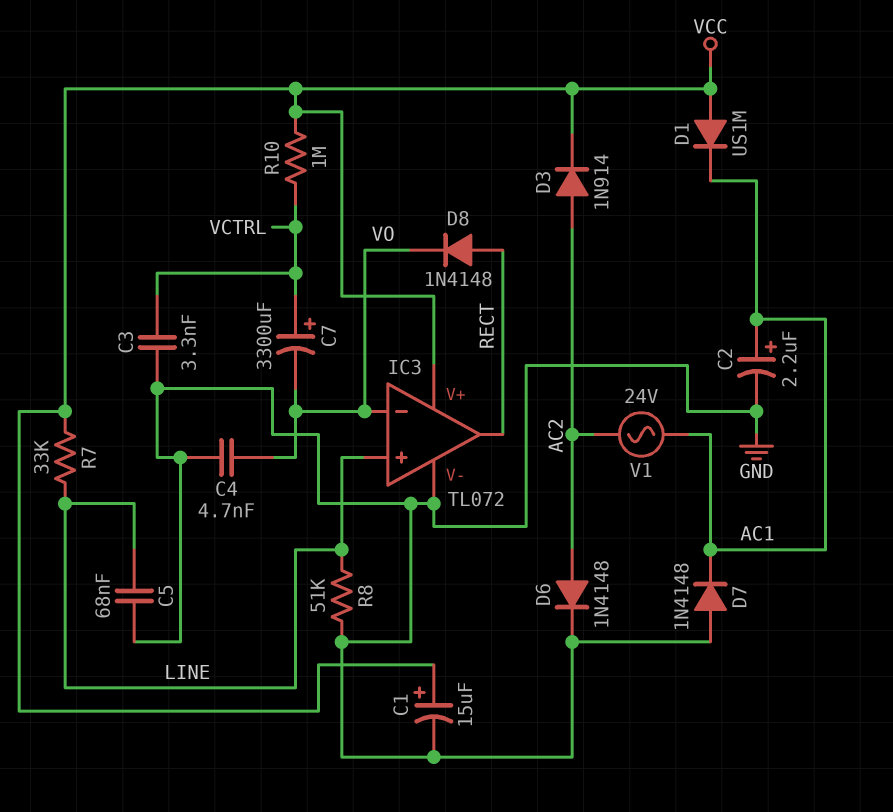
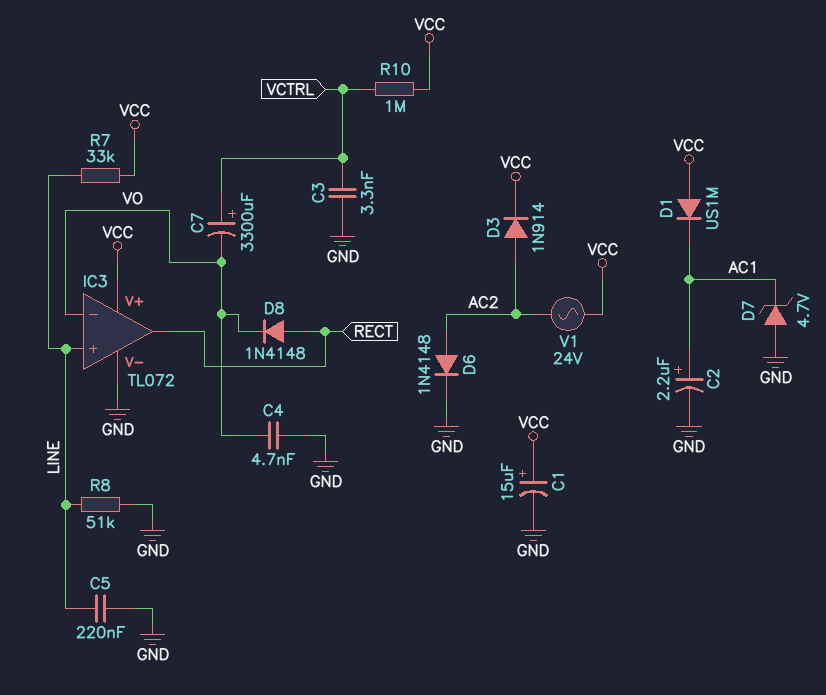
C5: 68nF (GND, LINE) -> 220nF (GND, LINE)
D7: diode 1N4148 (A GND, K AC1) -> zener 4.7V (A GND, K AC1)
V1: AC 24V (AC1, AC2) -> AC 24V (AC2, VCC)

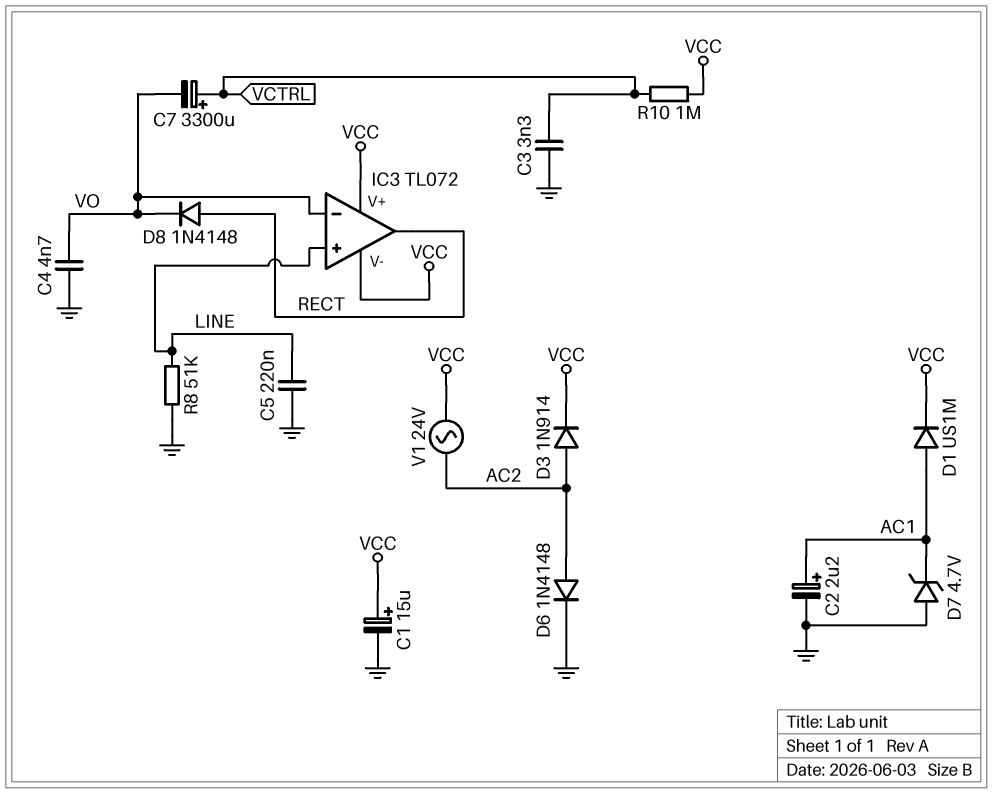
D1: diode US1M (A VCC, K AC1) -> diode US1M (A AC1, K VCC)
IC3 pin V-: GND -> VCC
R7: 33k (LINE, VCC) -> none

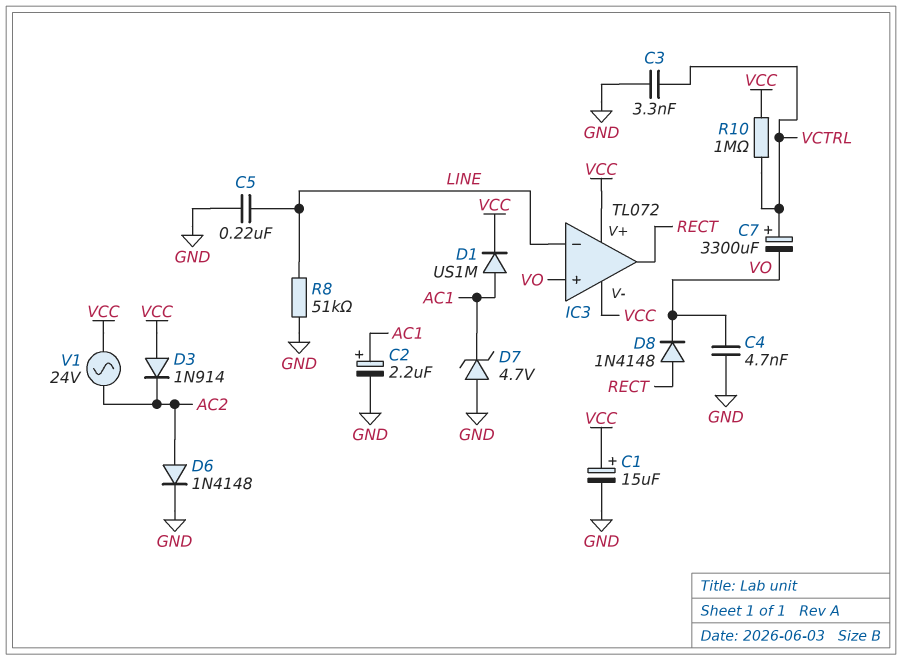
D3: diode 1N914 (A AC2, K VCC) -> diode 1N914 (A VCC, K AC2)
IC3 pin in+: LINE -> VO
IC3 pin in-: VO -> LINE

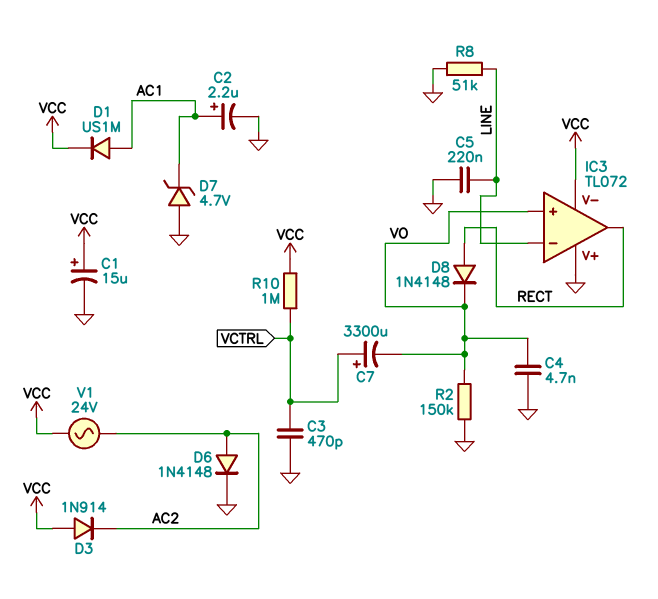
C3: 3.3nF (GND, VCTRL) -> 470pF (GND, VCTRL)
IC3 pin V+: VCC -> GND
R2: none -> 150k (GND, VO)

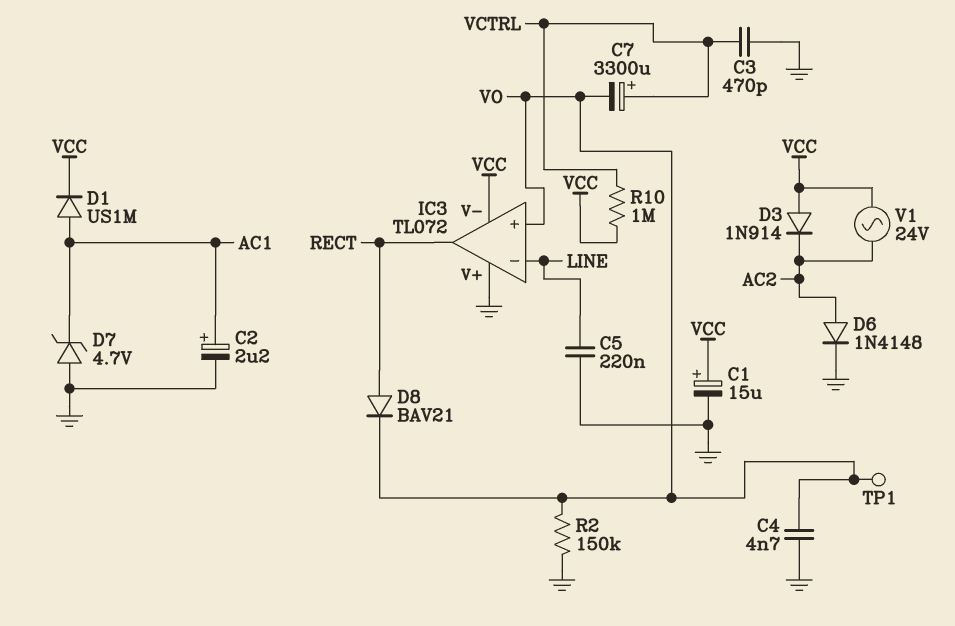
D8: diode 1N4148 (A RECT, K VO) -> diode BAV21 (A RECT, K VO)
R8: 51k (GND, LINE) -> none
TP1: none -> test point (VO)

